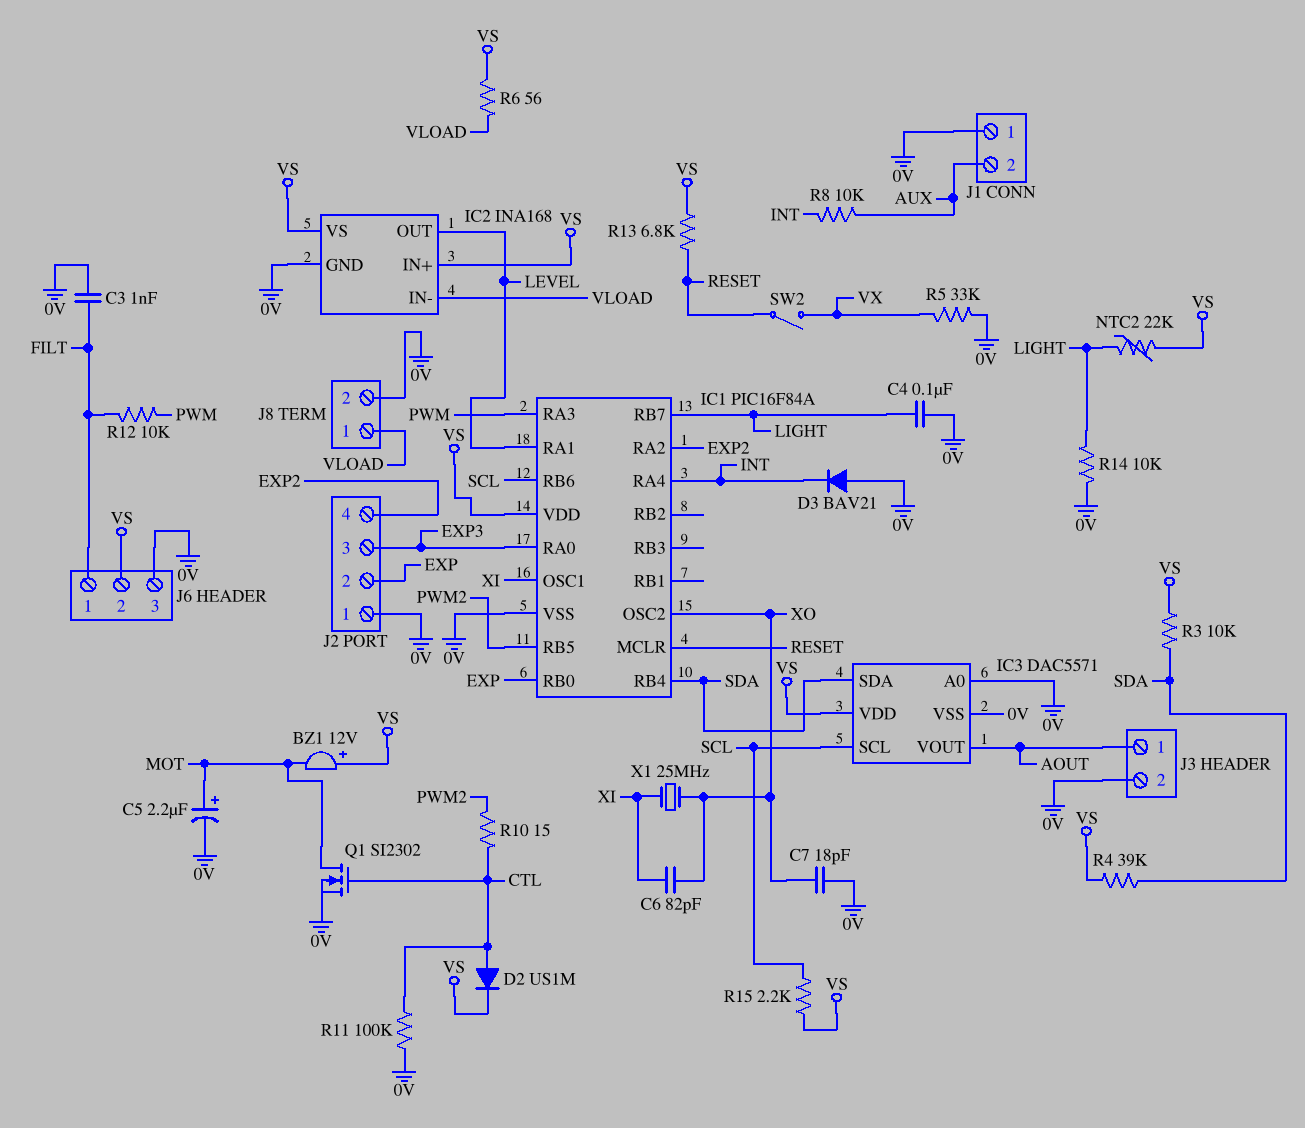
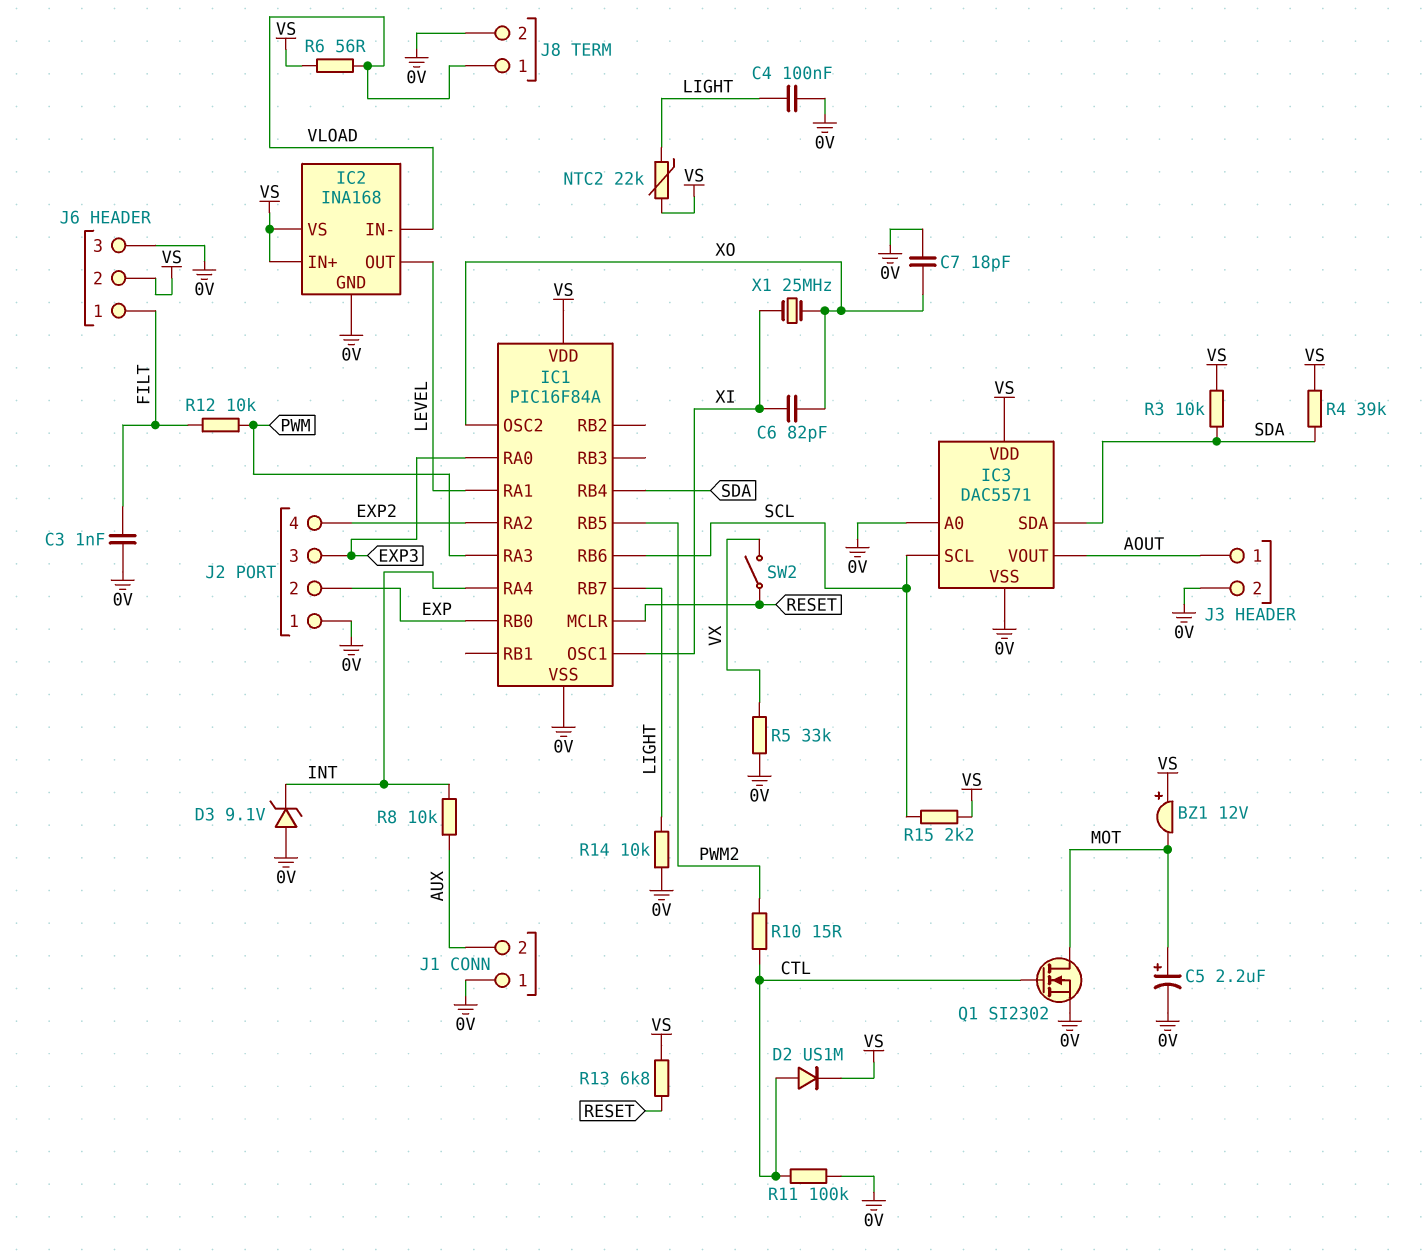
D3: diode BAV21 (A 0V, K INT) -> zener 9.1V (A 0V, K INT)

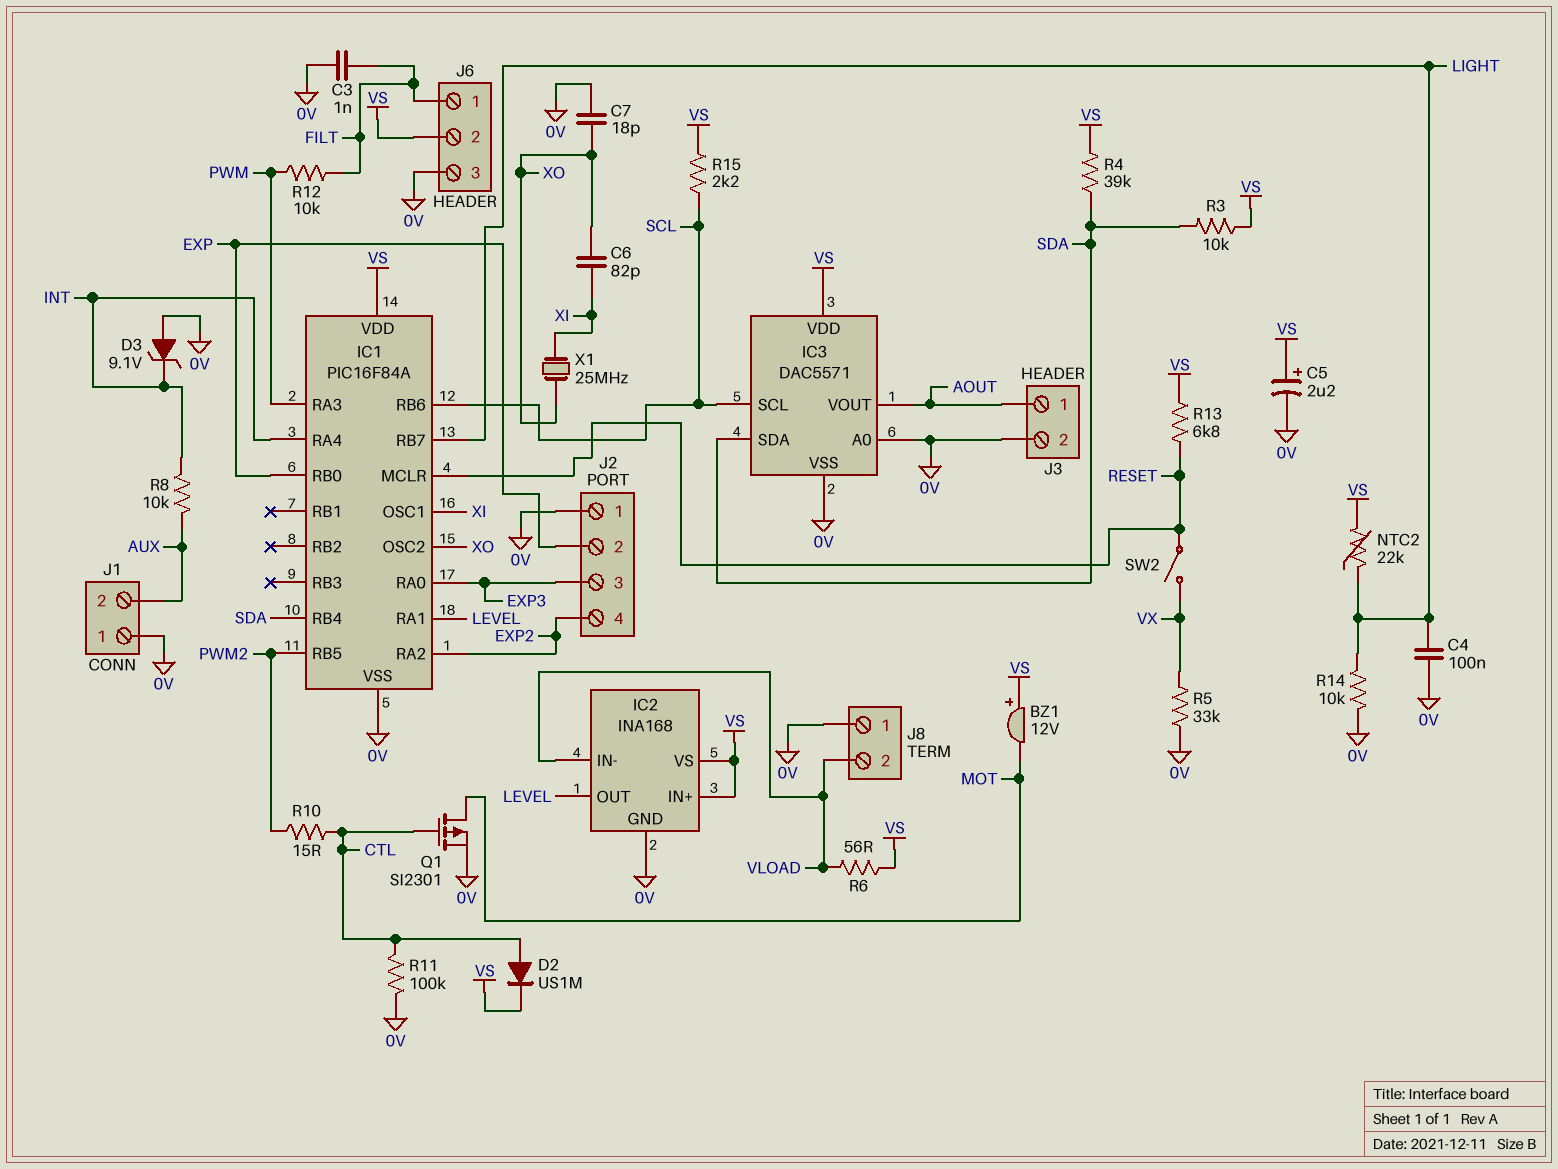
C5: 2.2uF (plus MOT, minus 0V) -> 2.2uF (plus VS, minus 0V)
J8 pin 1: VLOAD -> 0V
J8 pin 2: 0V -> VLOAD
Q1: NMOS SI2302 (G CTL, D MOT, S 0V) -> PMOS SI2301 (G CTL, D MOT, S 0V)

